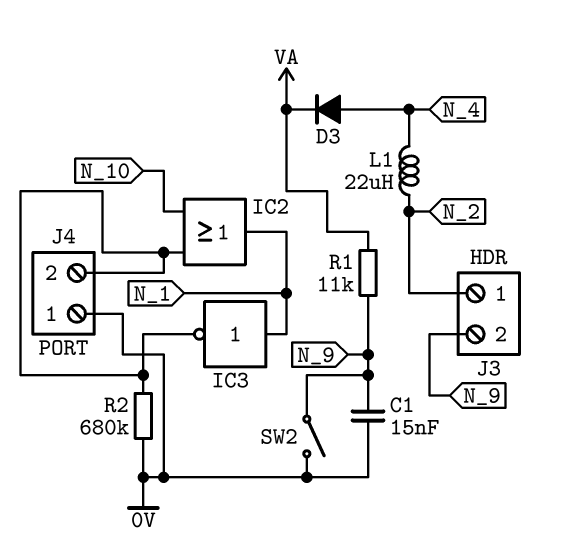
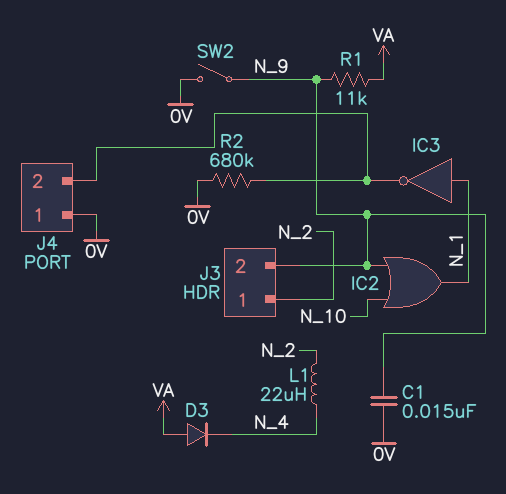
D3: diode (A N_4, K VA) -> diode (A VA, K N_4)
IC2: OR (in J4/2, in N_10, out N_1) -> OR (in N_9, in N_10, out N_1)

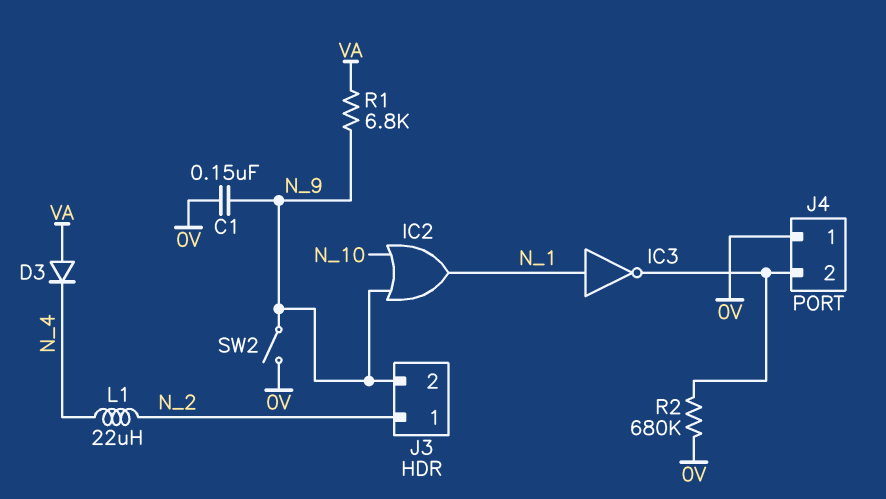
C1: 15nF (0V, N_9) -> 150nF (0V, N_9)
R1: 11k (N_9, VA) -> 6.8k (N_9, VA)

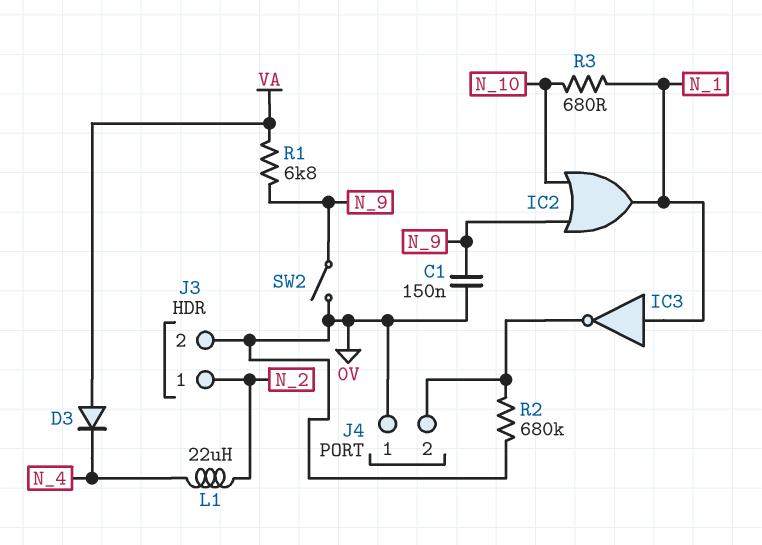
J3 pin 2: N_9 -> 0V
R3: none -> 680 (N_1, N_10)

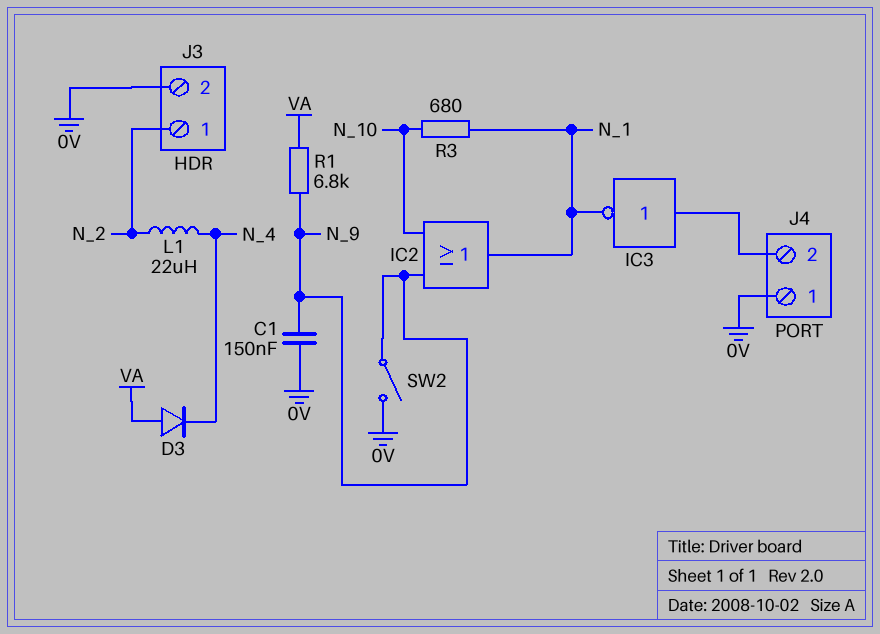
IC3: NOT (in N_1, out J4/2) -> NOT (in J4/2, out N_1)
R2: 680k (0V, J4/2) -> none

